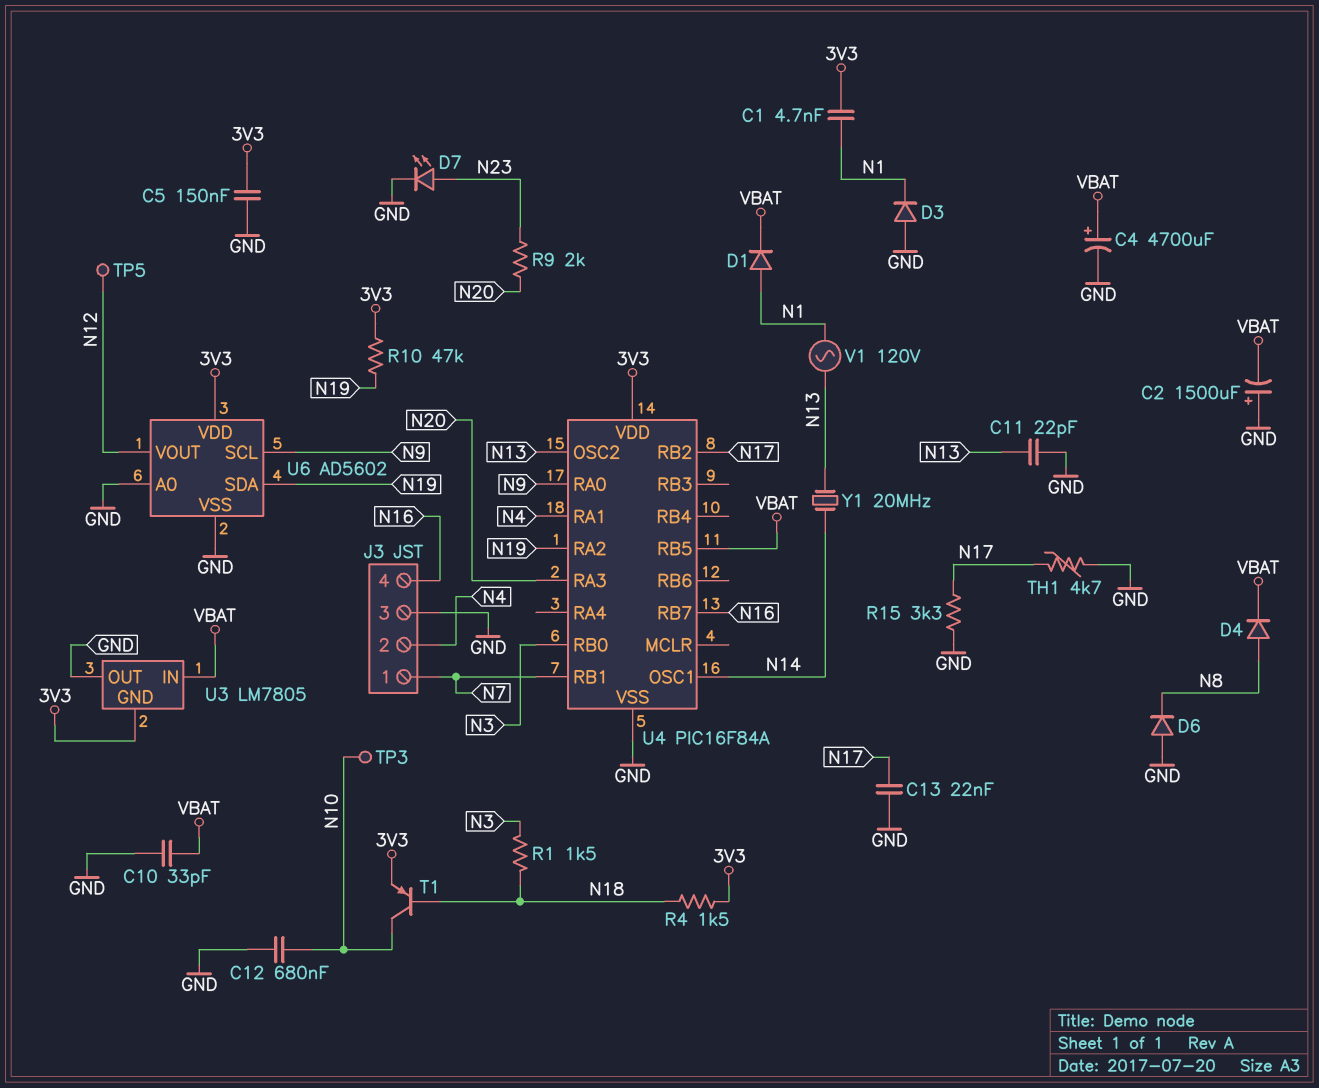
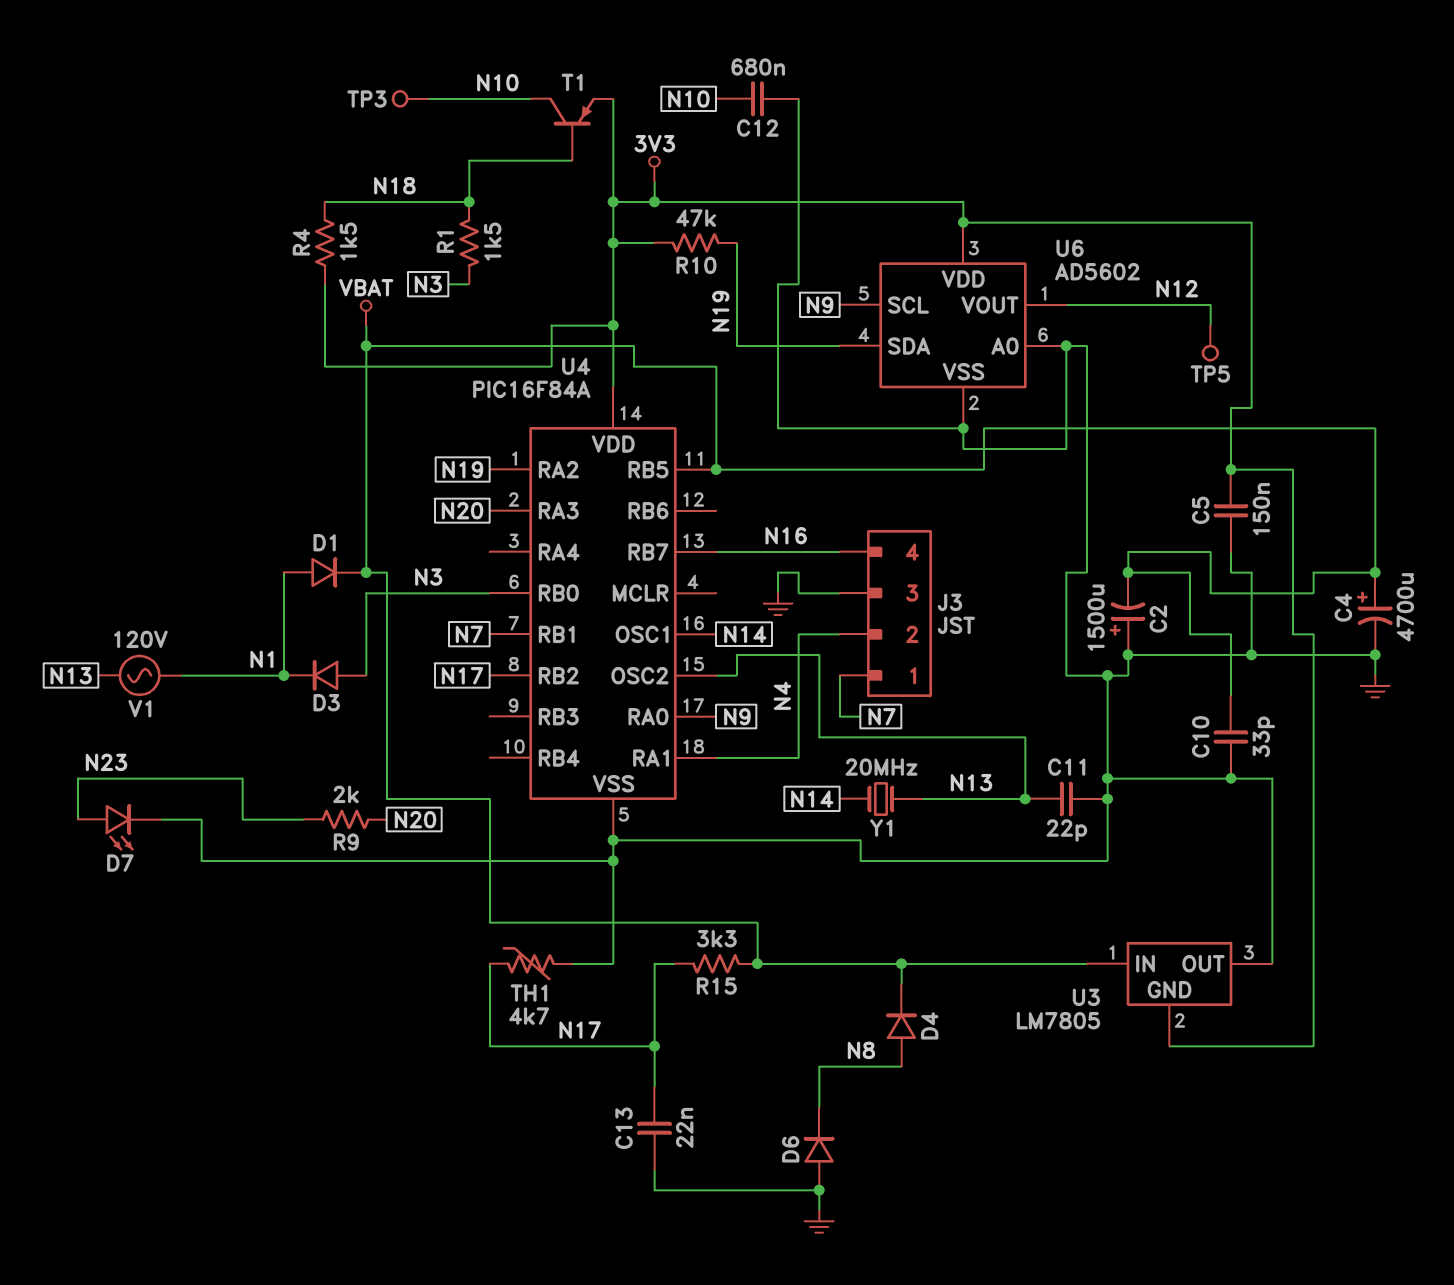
C1: 4.7nF (3V3, N1) -> none
D3: diode (A GND, K N1) -> diode (A N3, K N1)
R15: 3.3k (GND, N17) -> 3.3k (N17, VBAT)

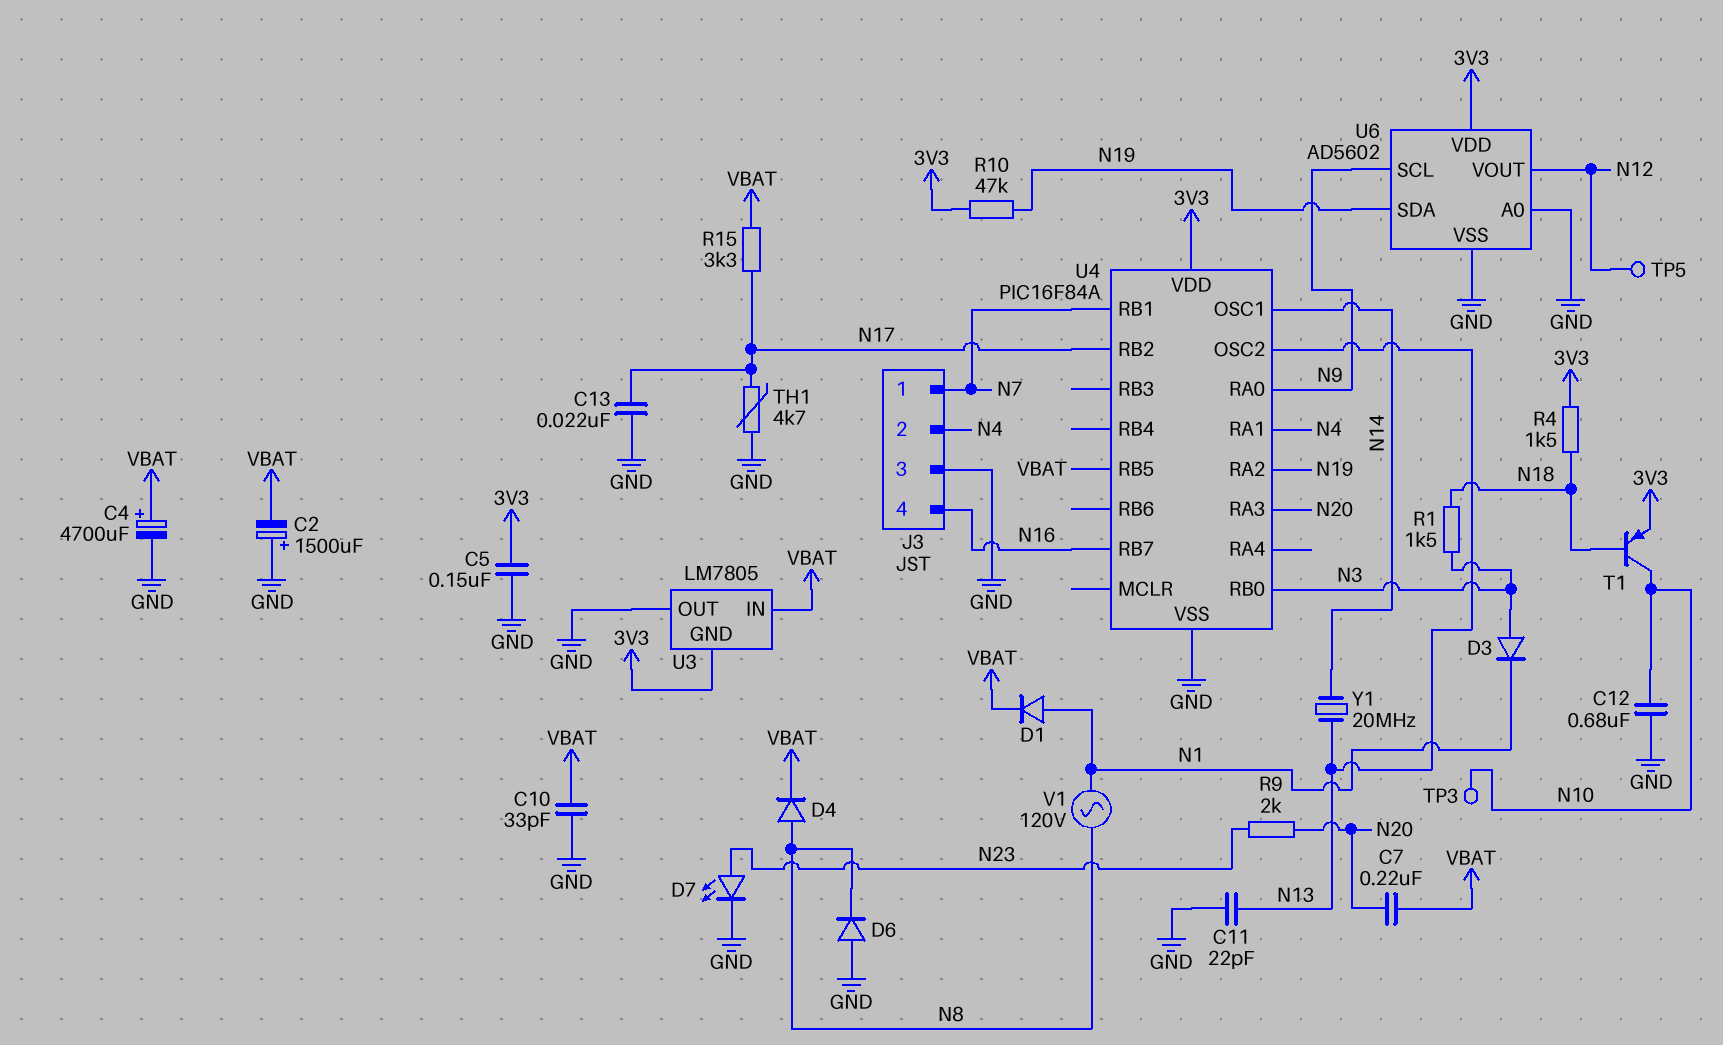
C7: none -> 220nF (N20, VBAT)
V1: AC 120V (N1, N13) -> AC 120V (N1, N8)

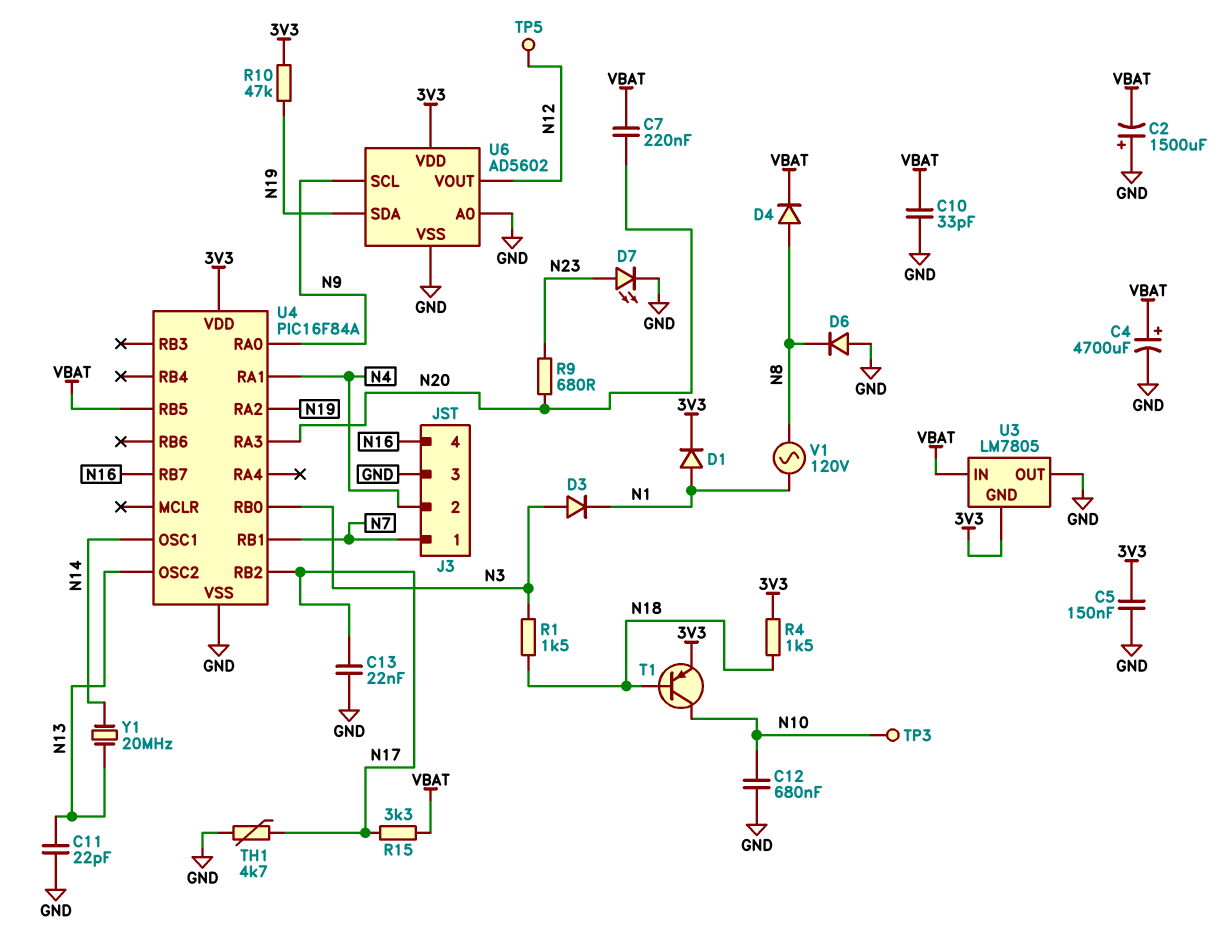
D1: diode (A N1, K VBAT) -> diode (A N1, K 3V3)
R9: 2k (N20, N23) -> 680 (N20, N23)

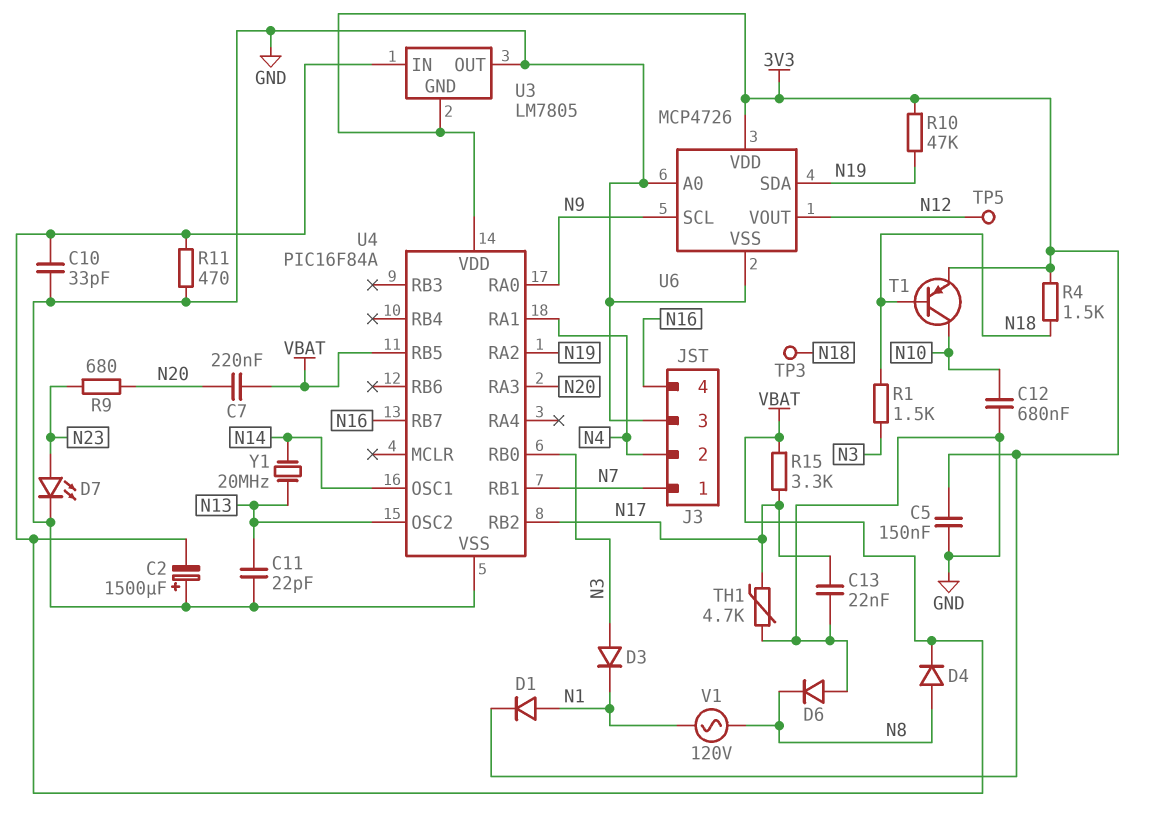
C4: 4700uF (plus VBAT, minus GND) -> none
R11: none -> 470 (GND, VBAT)
TP3: test point (N10) -> test point (N18)
U6: AD5602 -> MCP4726

